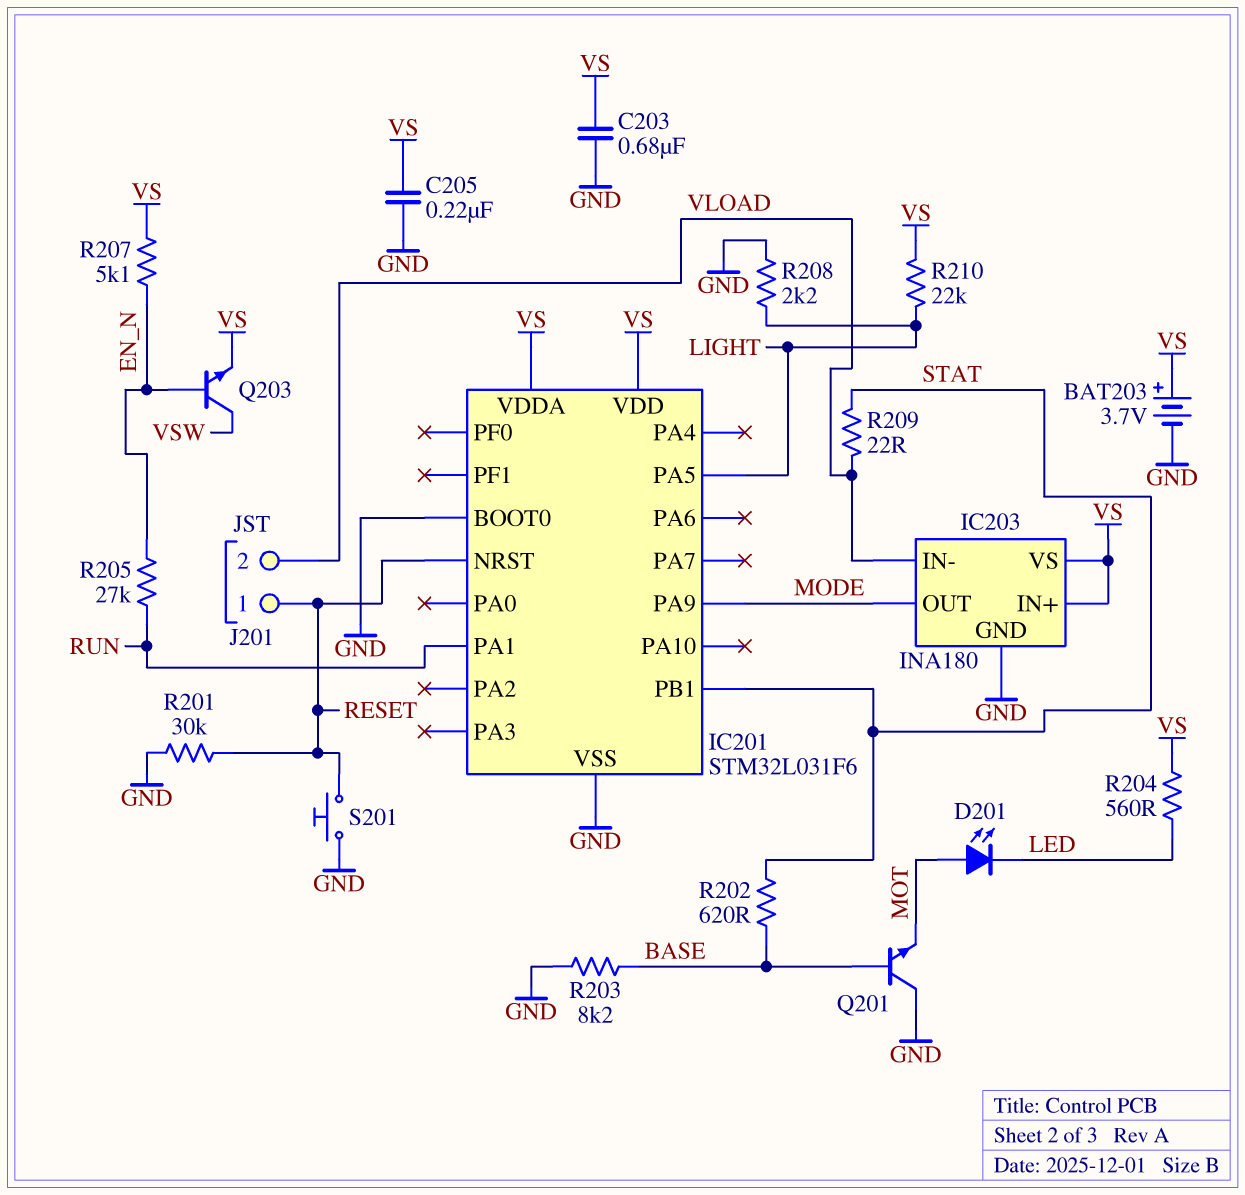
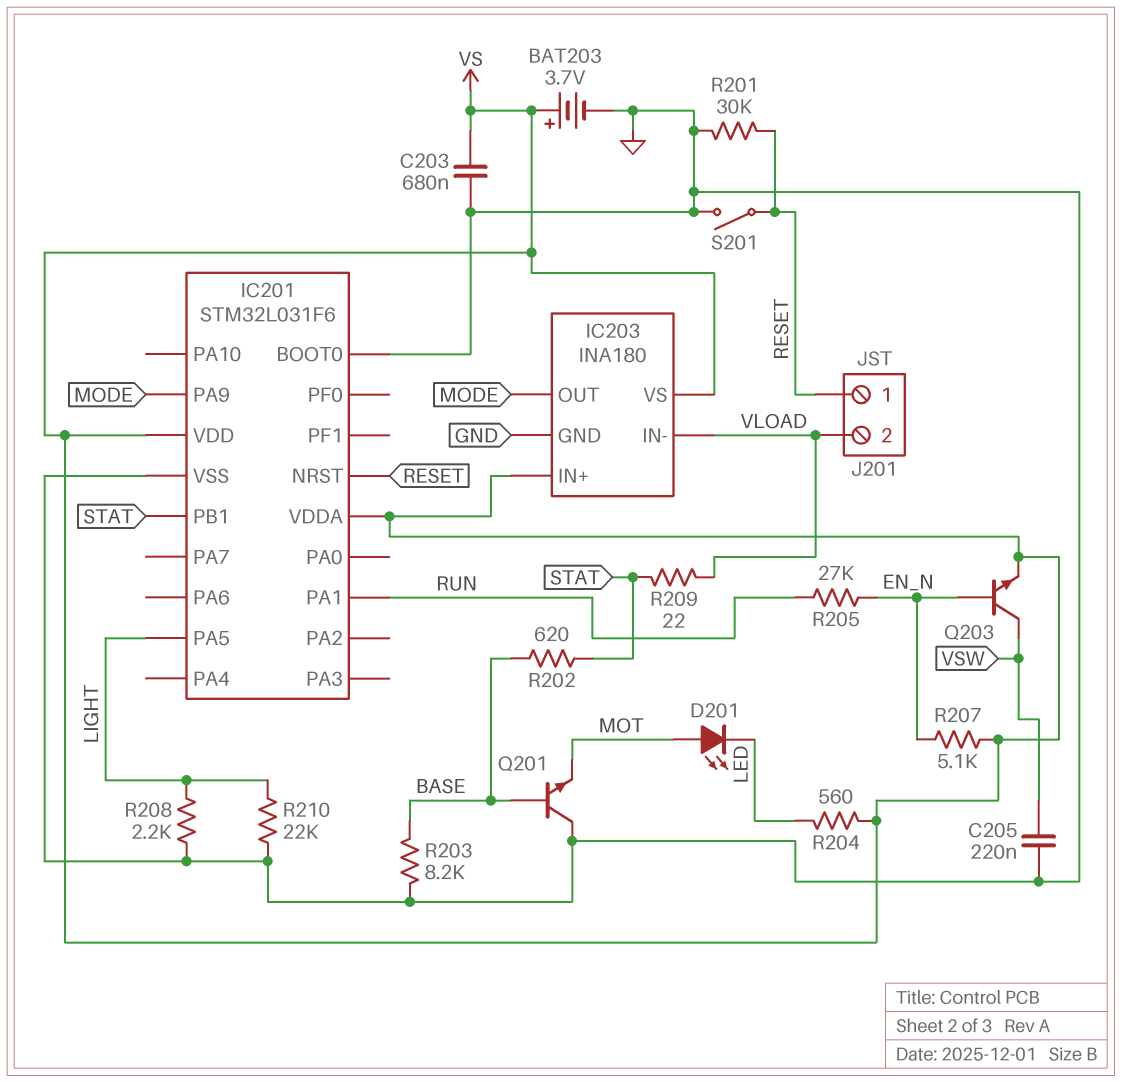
C205: 220nF (GND, VS) -> 220nF (GND, VSW)
R210: 22k (LIGHT, VS) -> 22k (GND, LIGHT)
S201: button (GND, RESET) -> switch (GND, RESET)

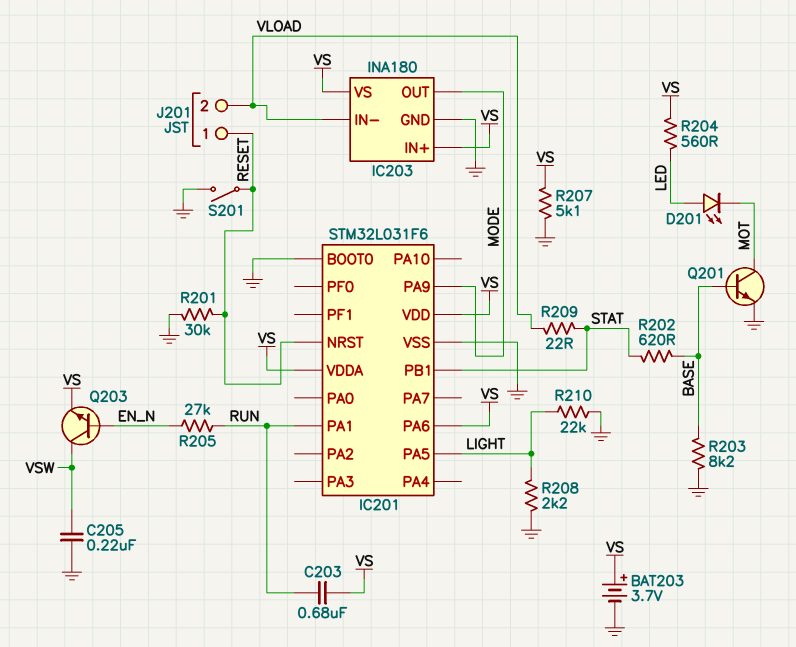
C203: 680nF (GND, VS) -> 680nF (RUN, VS)
D201: LED (A MOT, K LED) -> LED (A LED, K MOT)
IC201 pin PA6: none -> VS
Q201: NPN (B BASE, C GND, E MOT) -> NPN (B BASE, C MOT, E GND)
R207: 5.1k (EN_N, VS) -> 5.1k (GND, VS)

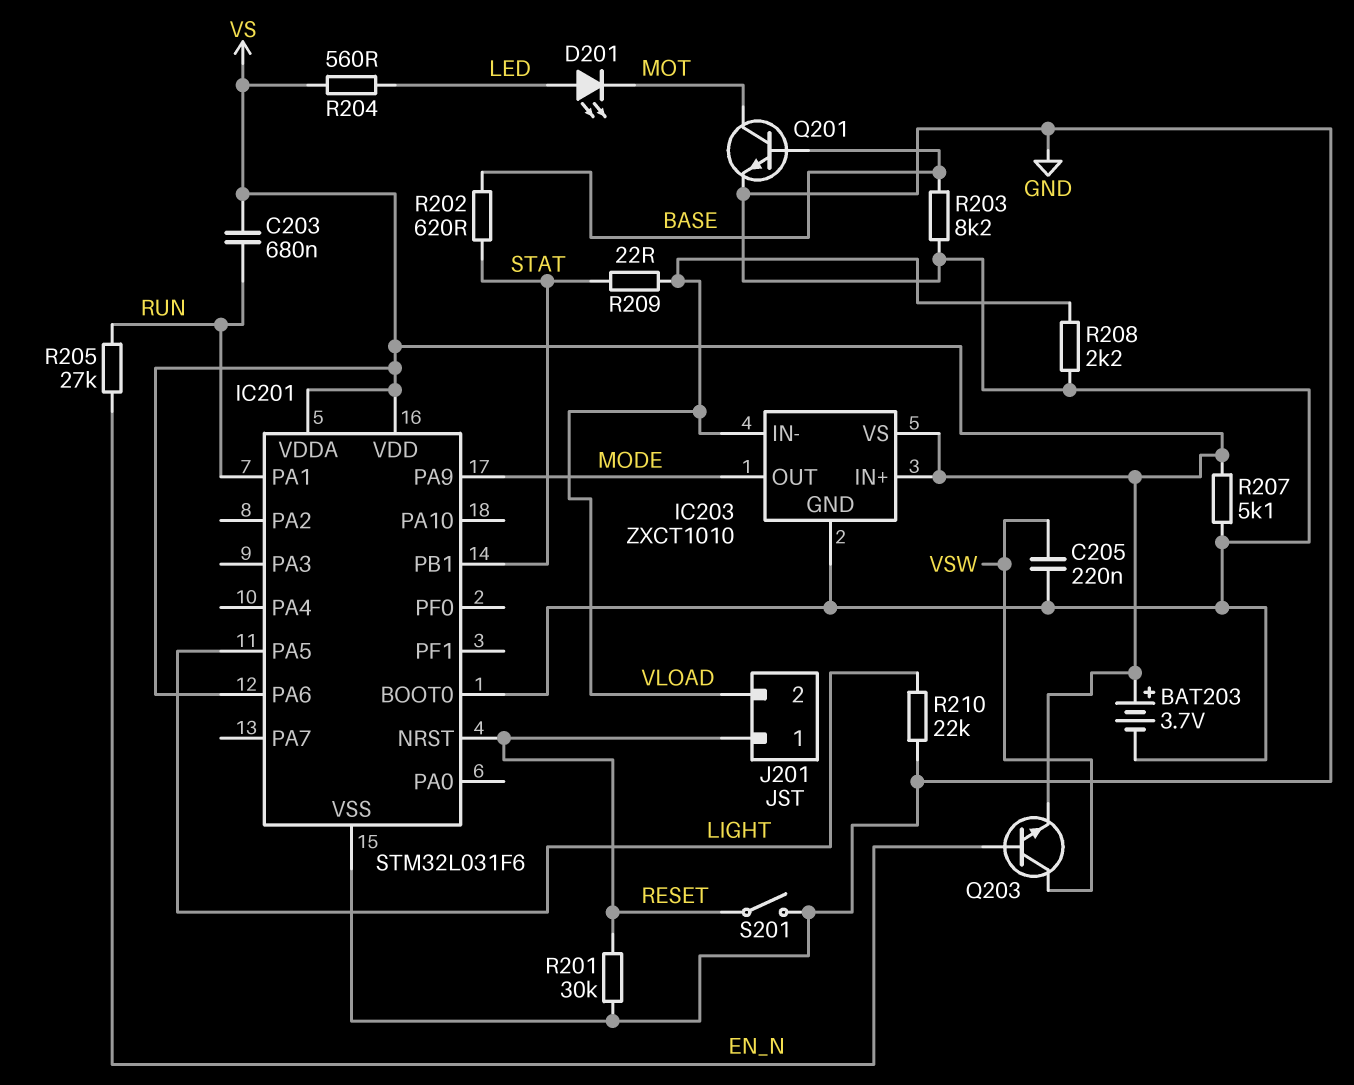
IC203: INA180 -> ZXCT1010
R208: 2.2k (GND, LIGHT) -> 2.2k (GND, VLOAD)

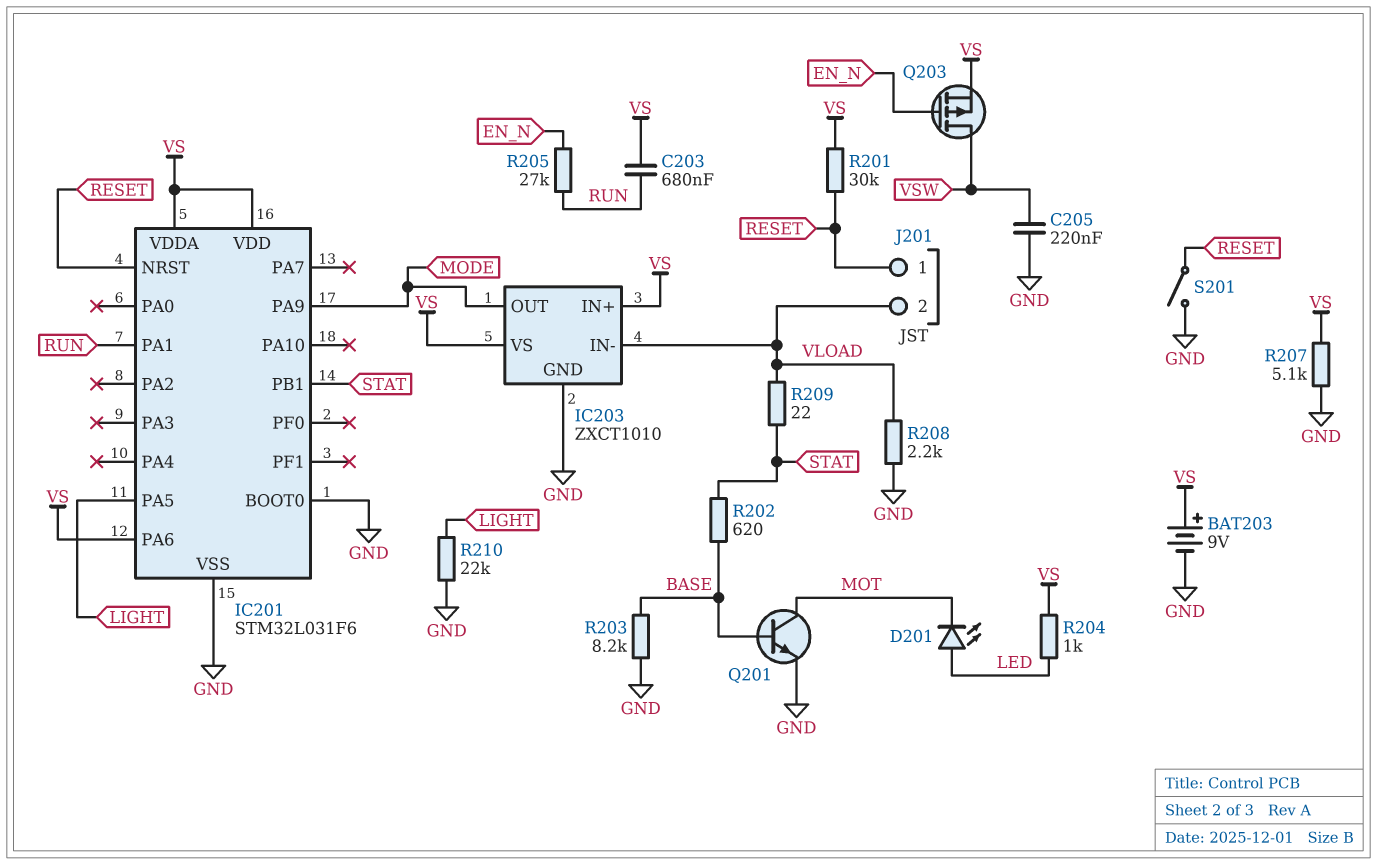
BAT203: 3.7V (plus VS, minus GND) -> 9V (plus VS, minus GND)
Q203: NPN (B EN_N, C VSW, E VS) -> PMOS (G EN_N, D VSW, S VS)
R201: 30k (GND, RESET) -> 30k (RESET, VS)
R204: 560 (LED, VS) -> 1k (LED, VS)

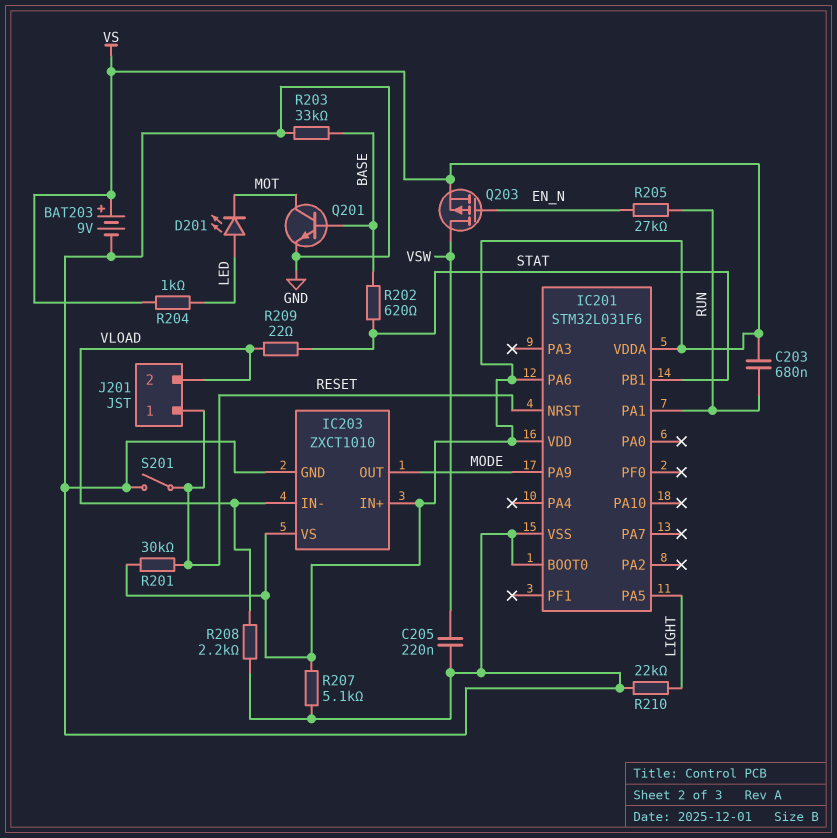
R203: 8.2k (BASE, GND) -> 33k (BASE, GND)

